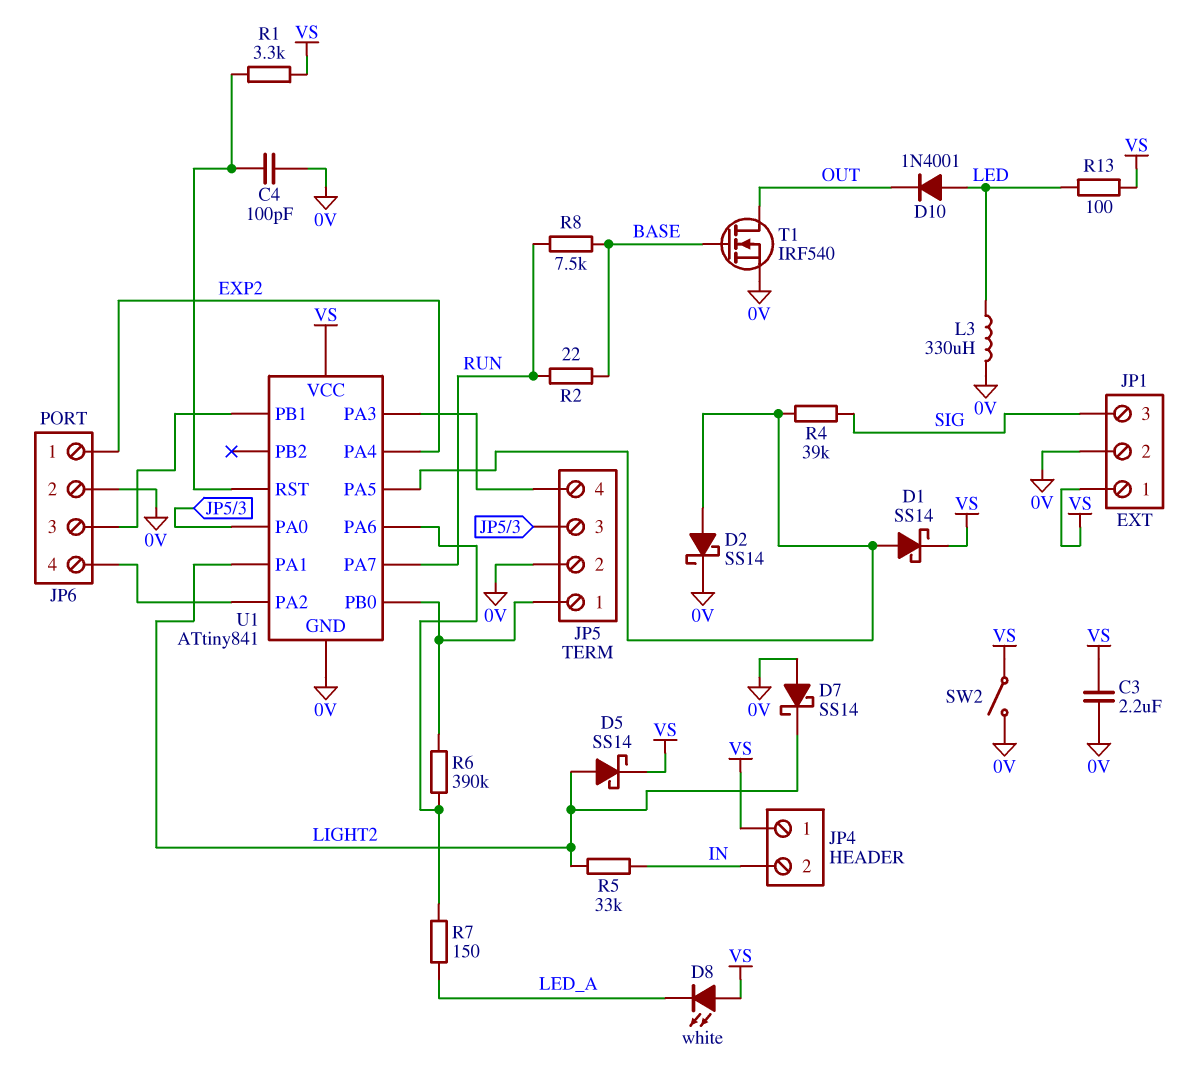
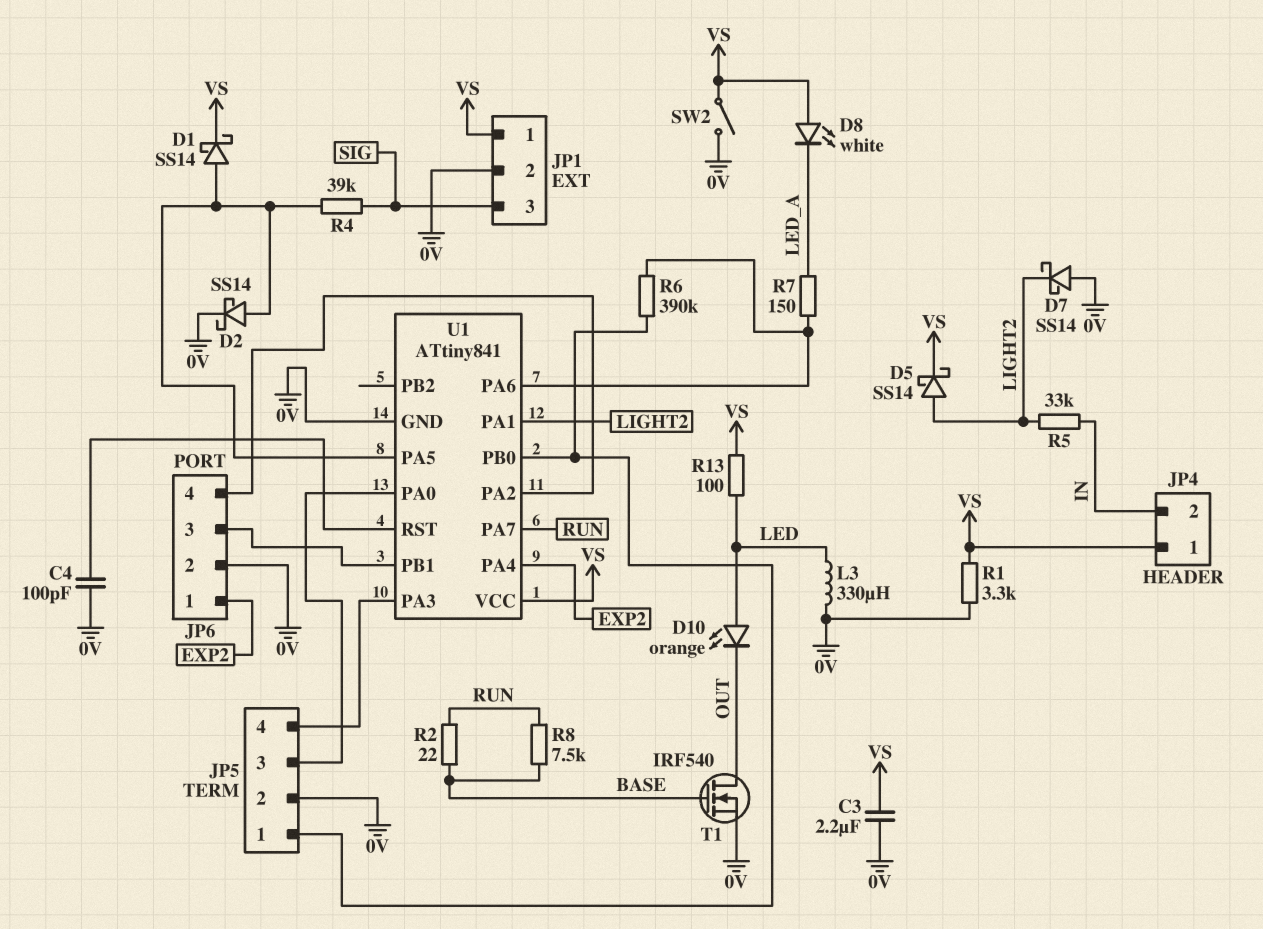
D10: diode 1N4001 (A LED, K OUT) -> LED orange (A LED, K OUT)
R1: 3.3k (U1/RST, VS) -> 3.3k (0V, VS)

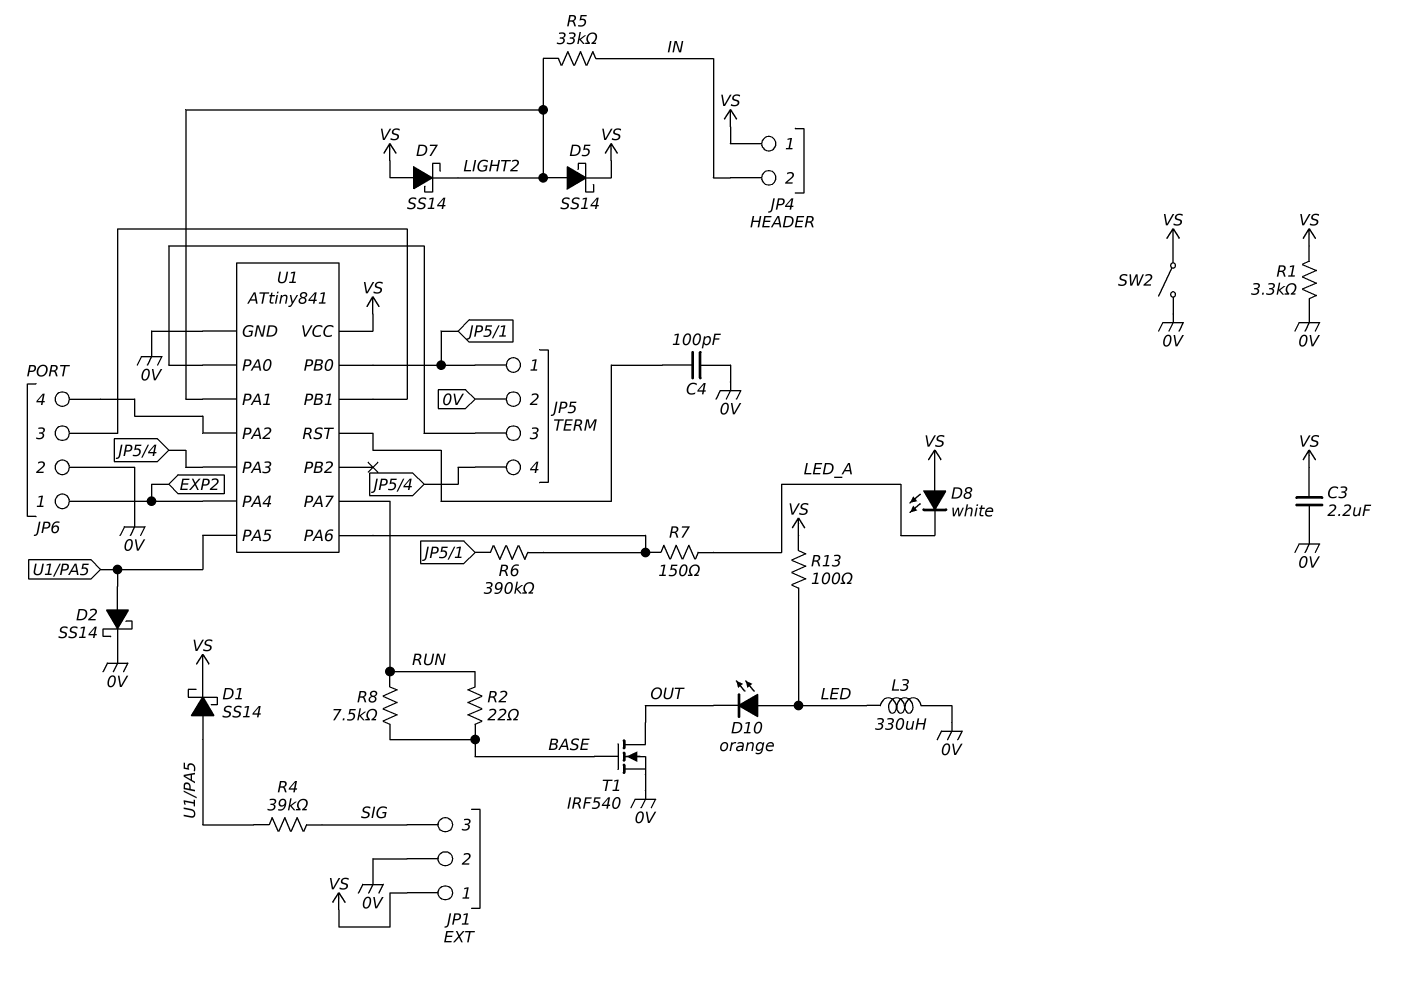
D7: schottky SS14 (A 0V, K LIGHT2) -> schottky SS14 (A VS, K LIGHT2)

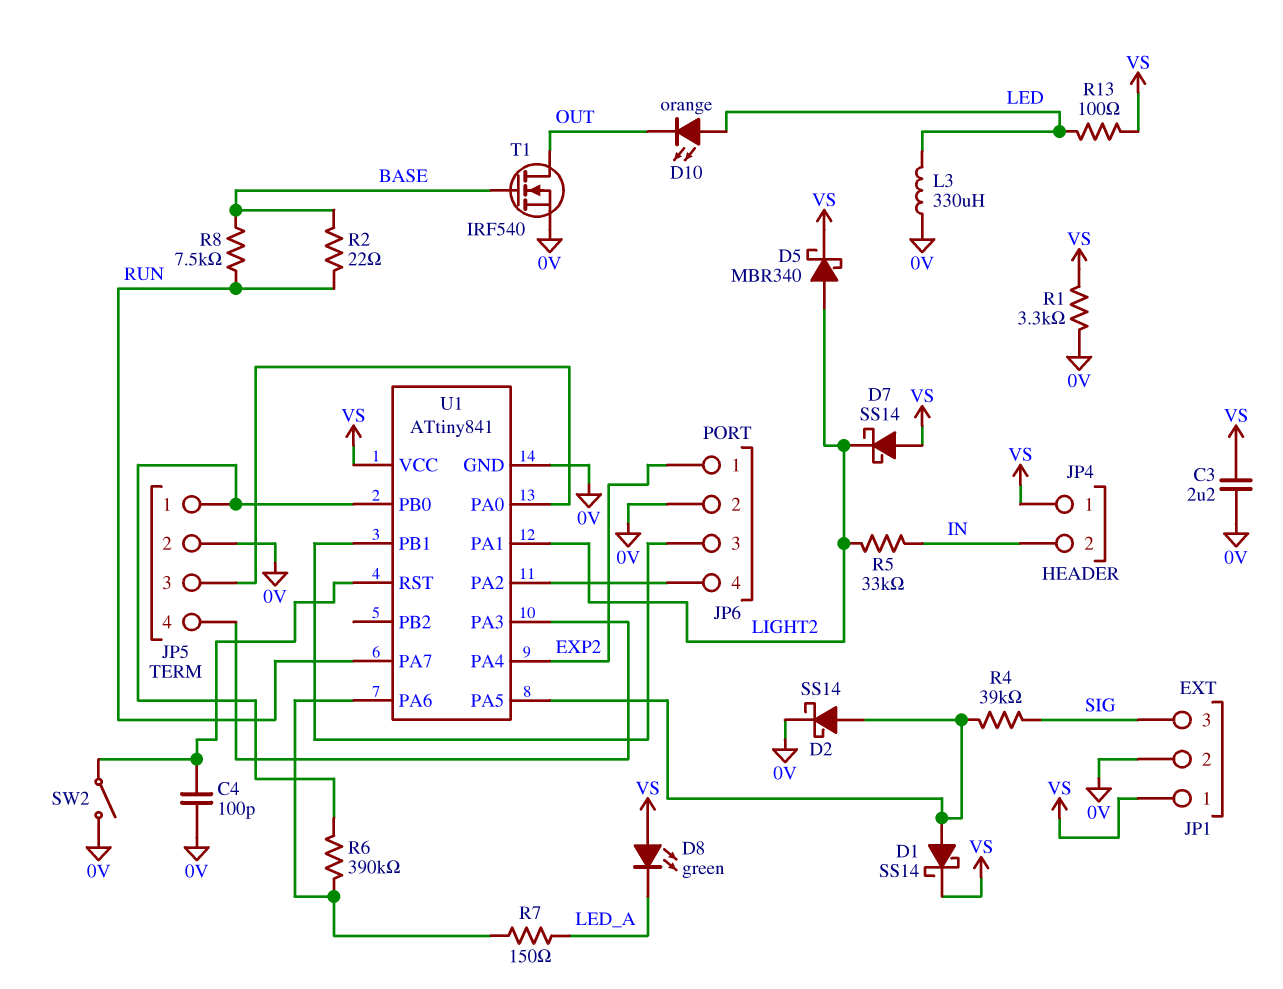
D5: schottky SS14 (A LIGHT2, K VS) -> schottky MBR340 (A LIGHT2, K VS)
D8: LED white (A VS, K LED_A) -> LED green (A VS, K LED_A)
SW2: switch (0V, VS) -> switch (0V, U1/RST)

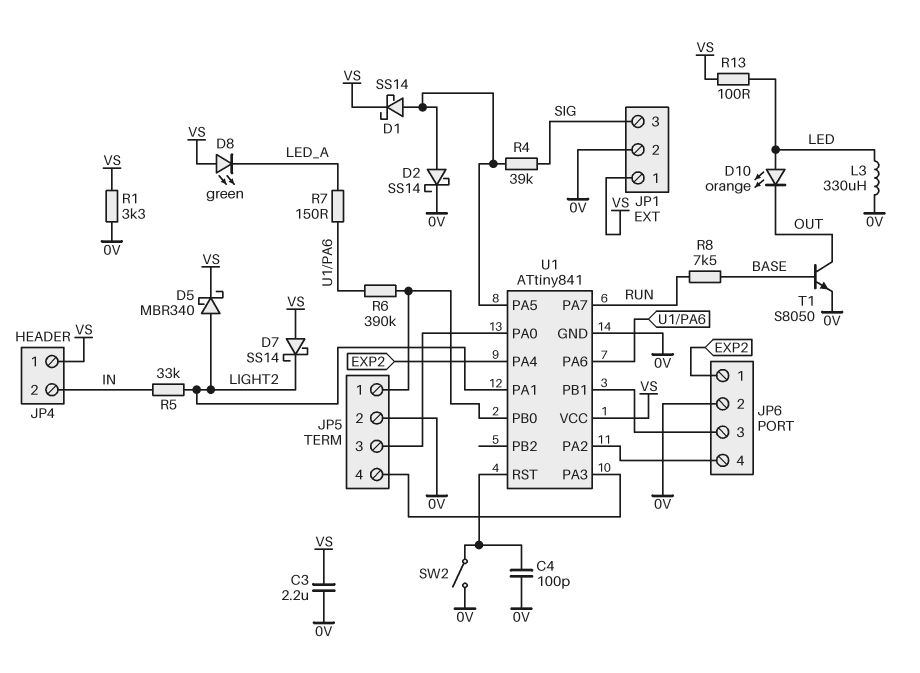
R2: 22 (BASE, RUN) -> none
T1: NMOS IRF540 (G BASE, D OUT, S 0V) -> NPN S8050 (B BASE, C OUT, E 0V)

